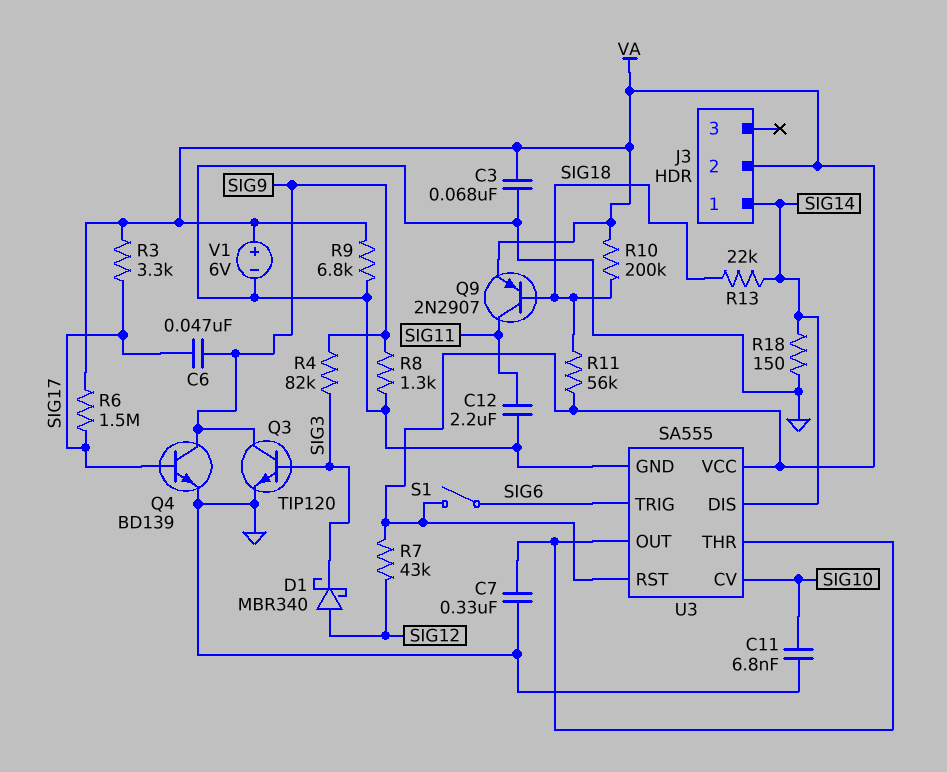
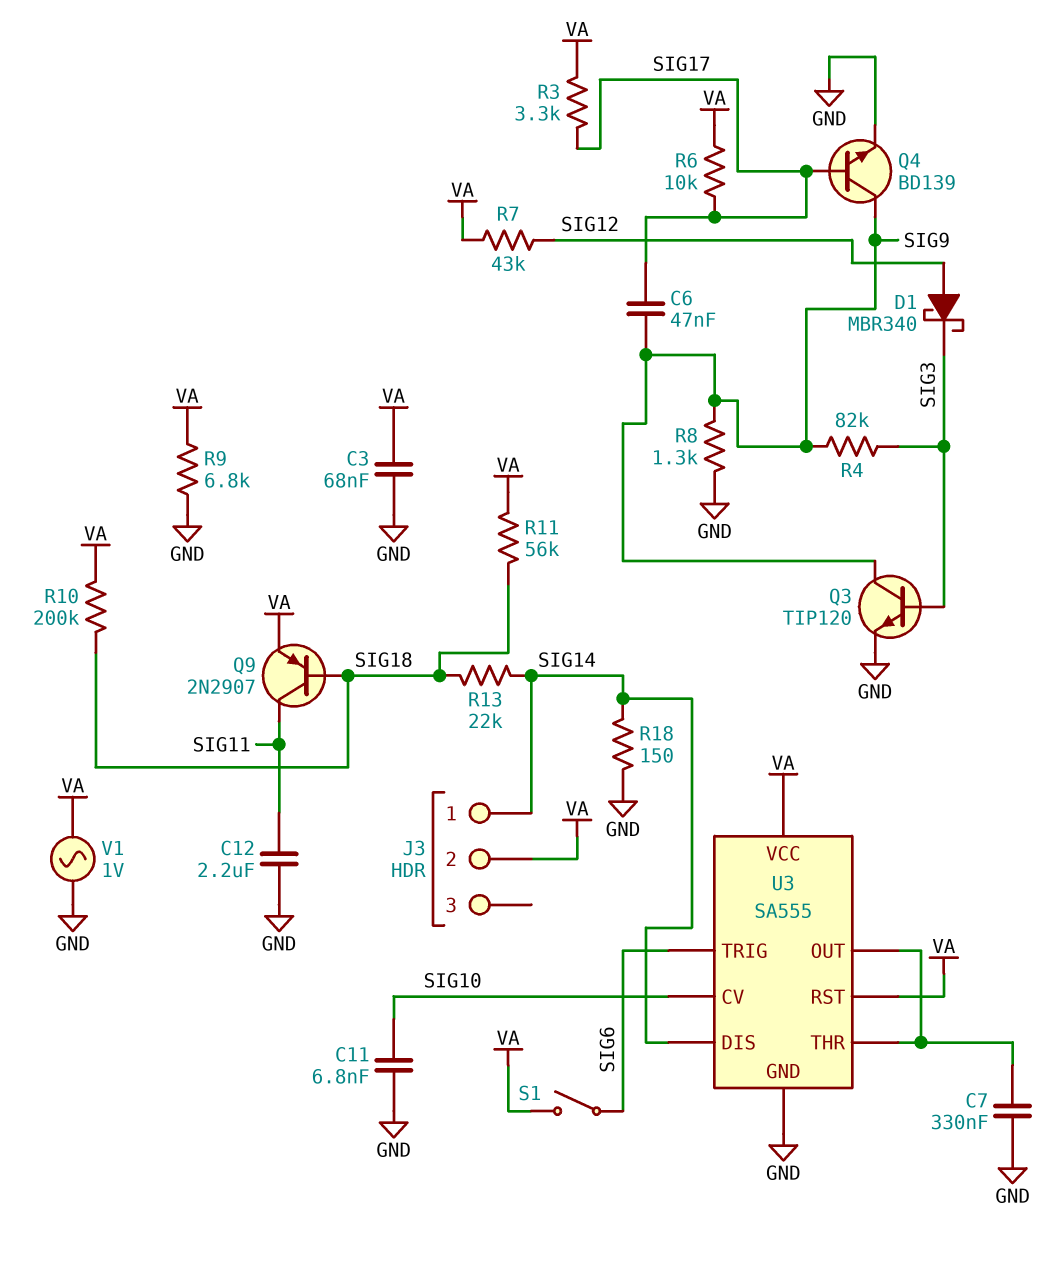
R6: 1.5M (SIG17, VA) -> 10k (SIG17, VA)
V1: 6V (plus VA, minus GND) -> AC 1V (GND, VA)

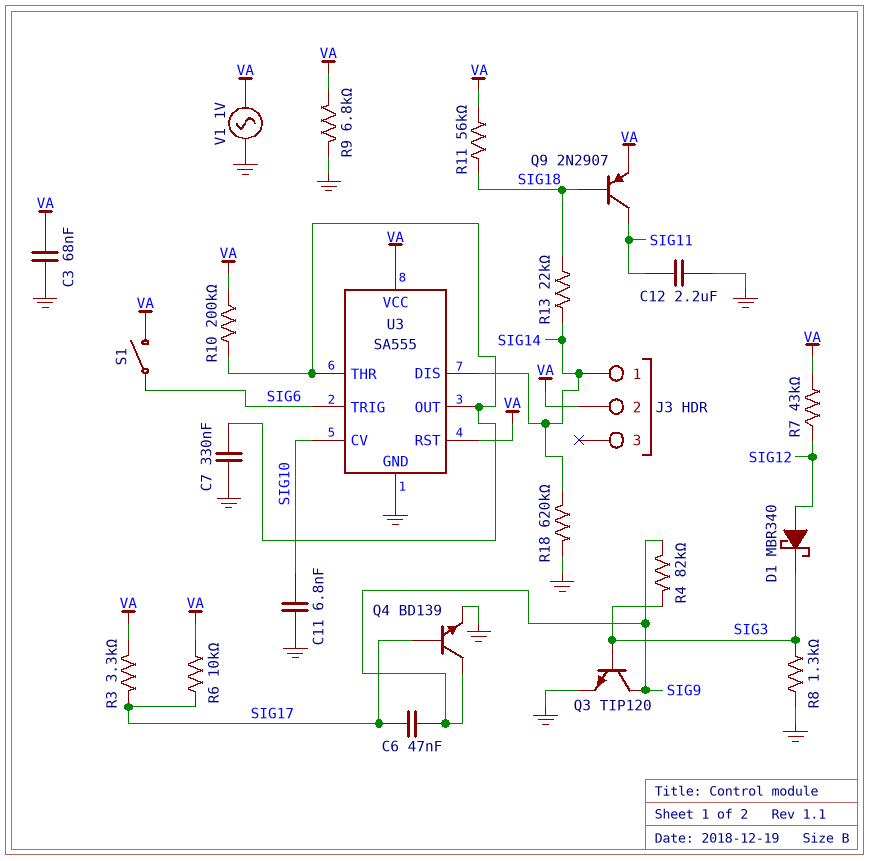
R8: 1.3k (GND, SIG9) -> 1.3k (GND, SIG3)
R10: 200k (SIG18, VA) -> 200k (U3/OUT, VA)
R18: 150 (GND, SIG14) -> 620k (GND, SIG14)

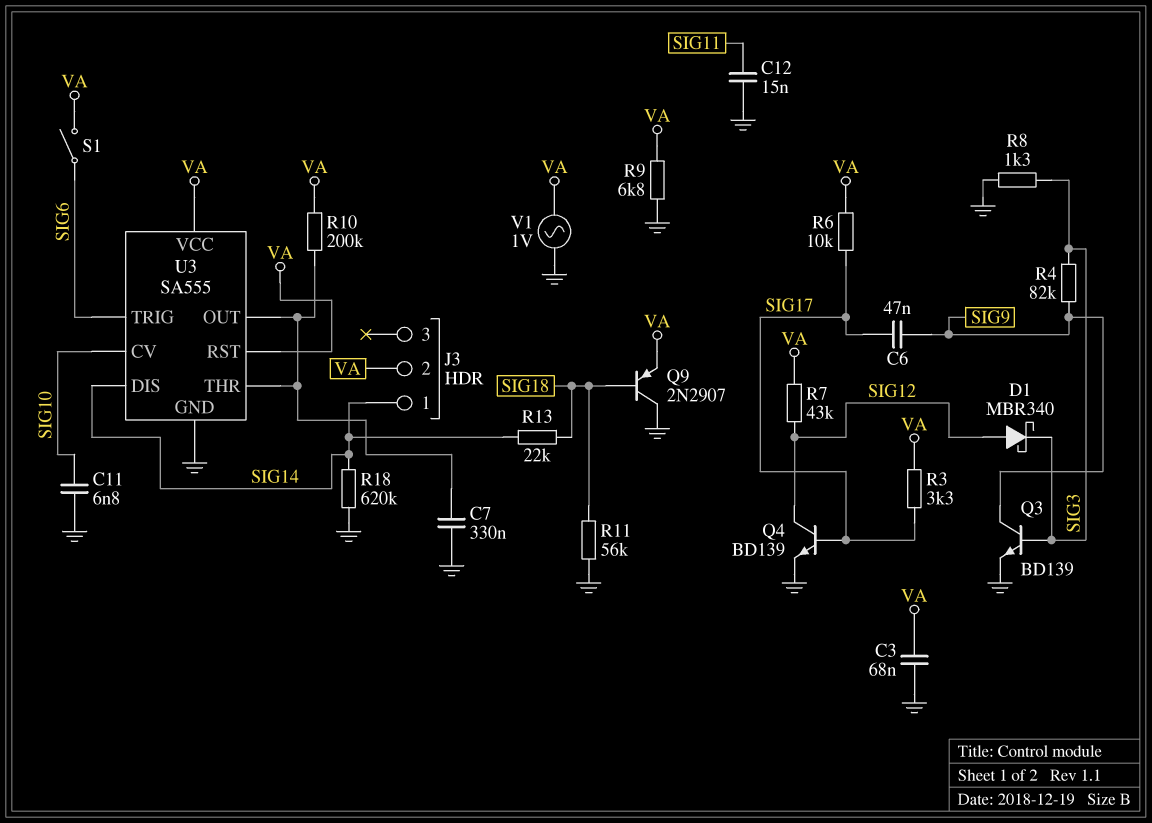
C12: 2.2uF (GND, SIG11) -> 15nF (GND, SIG11)
Q3: NPN TIP120 (B SIG3, C SIG9, E GND) -> NPN BD139 (B SIG3, C SIG9, E GND)
Q4: NPN BD139 (B SIG17, C SIG9, E GND) -> NPN BD139 (B SIG17, C SIG12, E GND)
Q9: PNP 2N2907 (B SIG18, C SIG11, E VA) -> PNP 2N2907 (B SIG18, C GND, E VA)
R11: 56k (SIG18, VA) -> 56k (GND, SIG18)

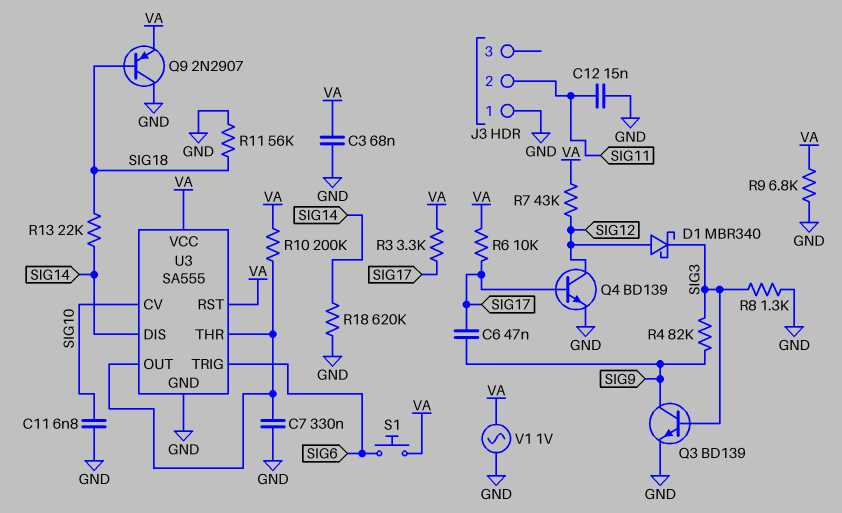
J3 pin 1: SIG14 -> GND
J3 pin 2: VA -> SIG11
S1: switch (SIG6, VA) -> button (SIG6, VA)

